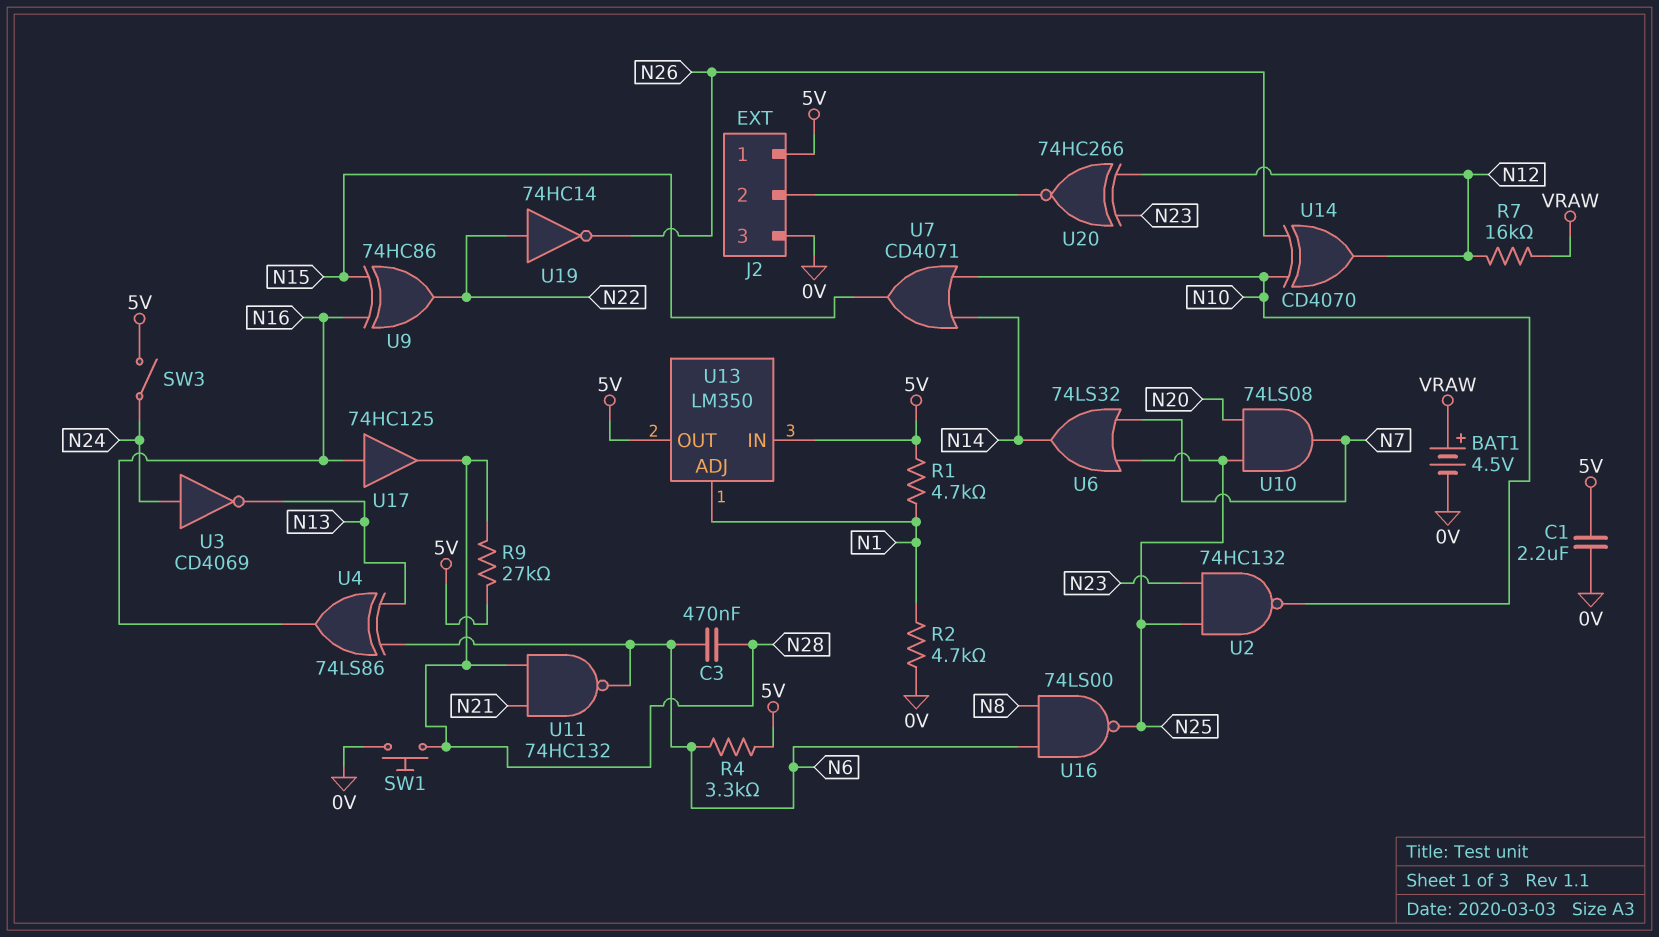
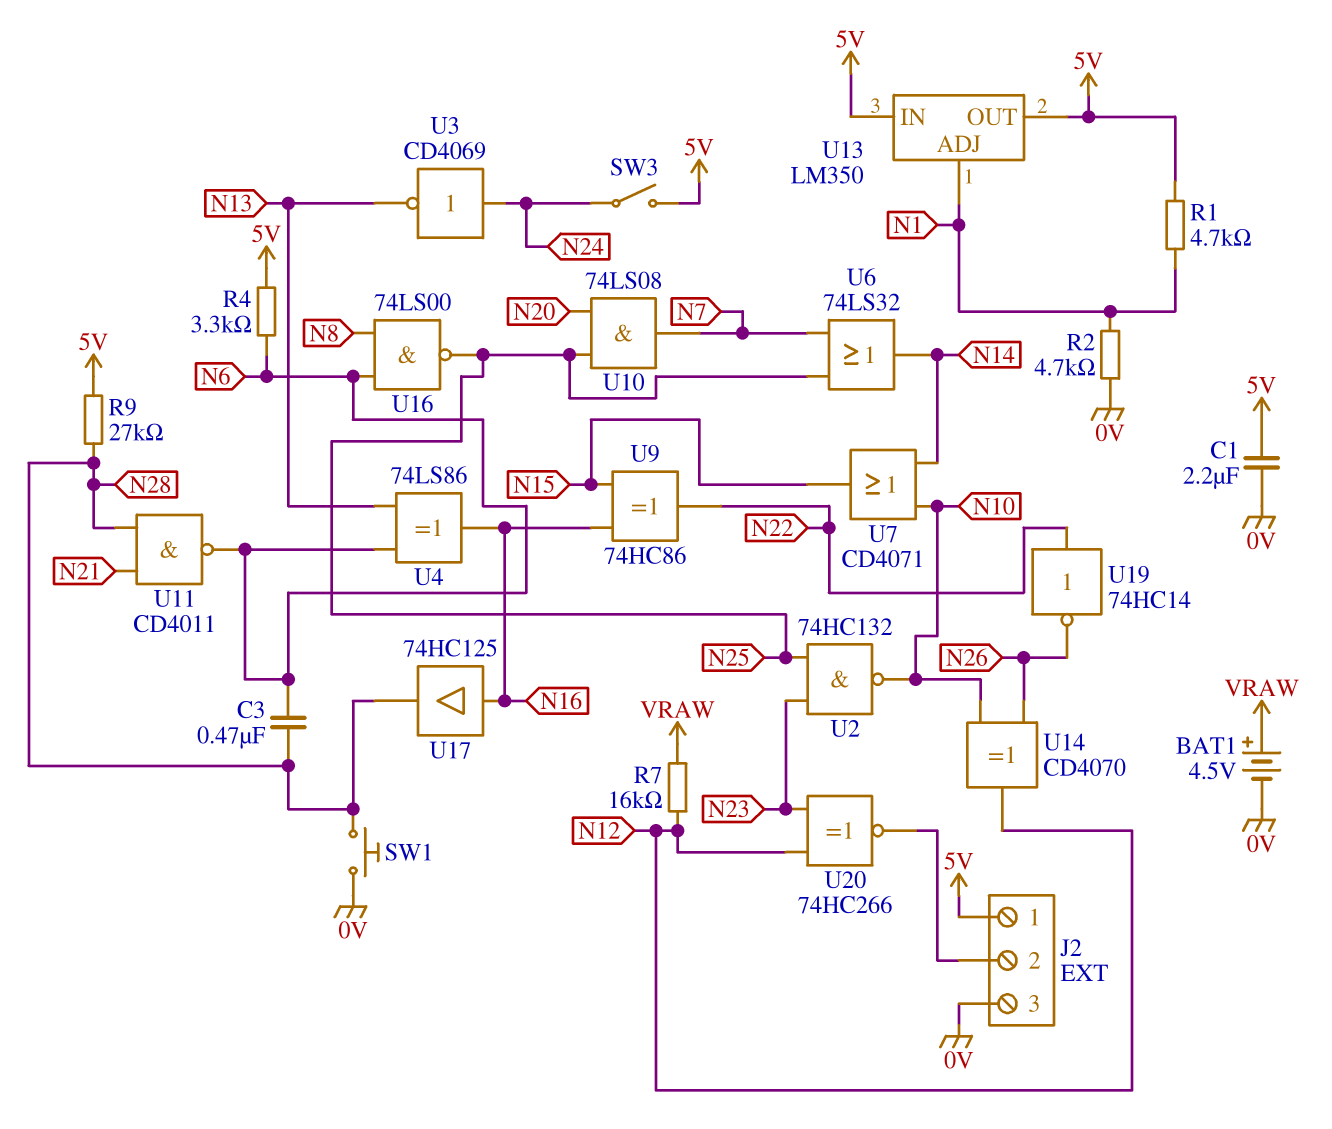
U11: NAND 74HC132 (in N21, in N28, out N6) -> NAND CD4011 (in N21, in N28, out N6)

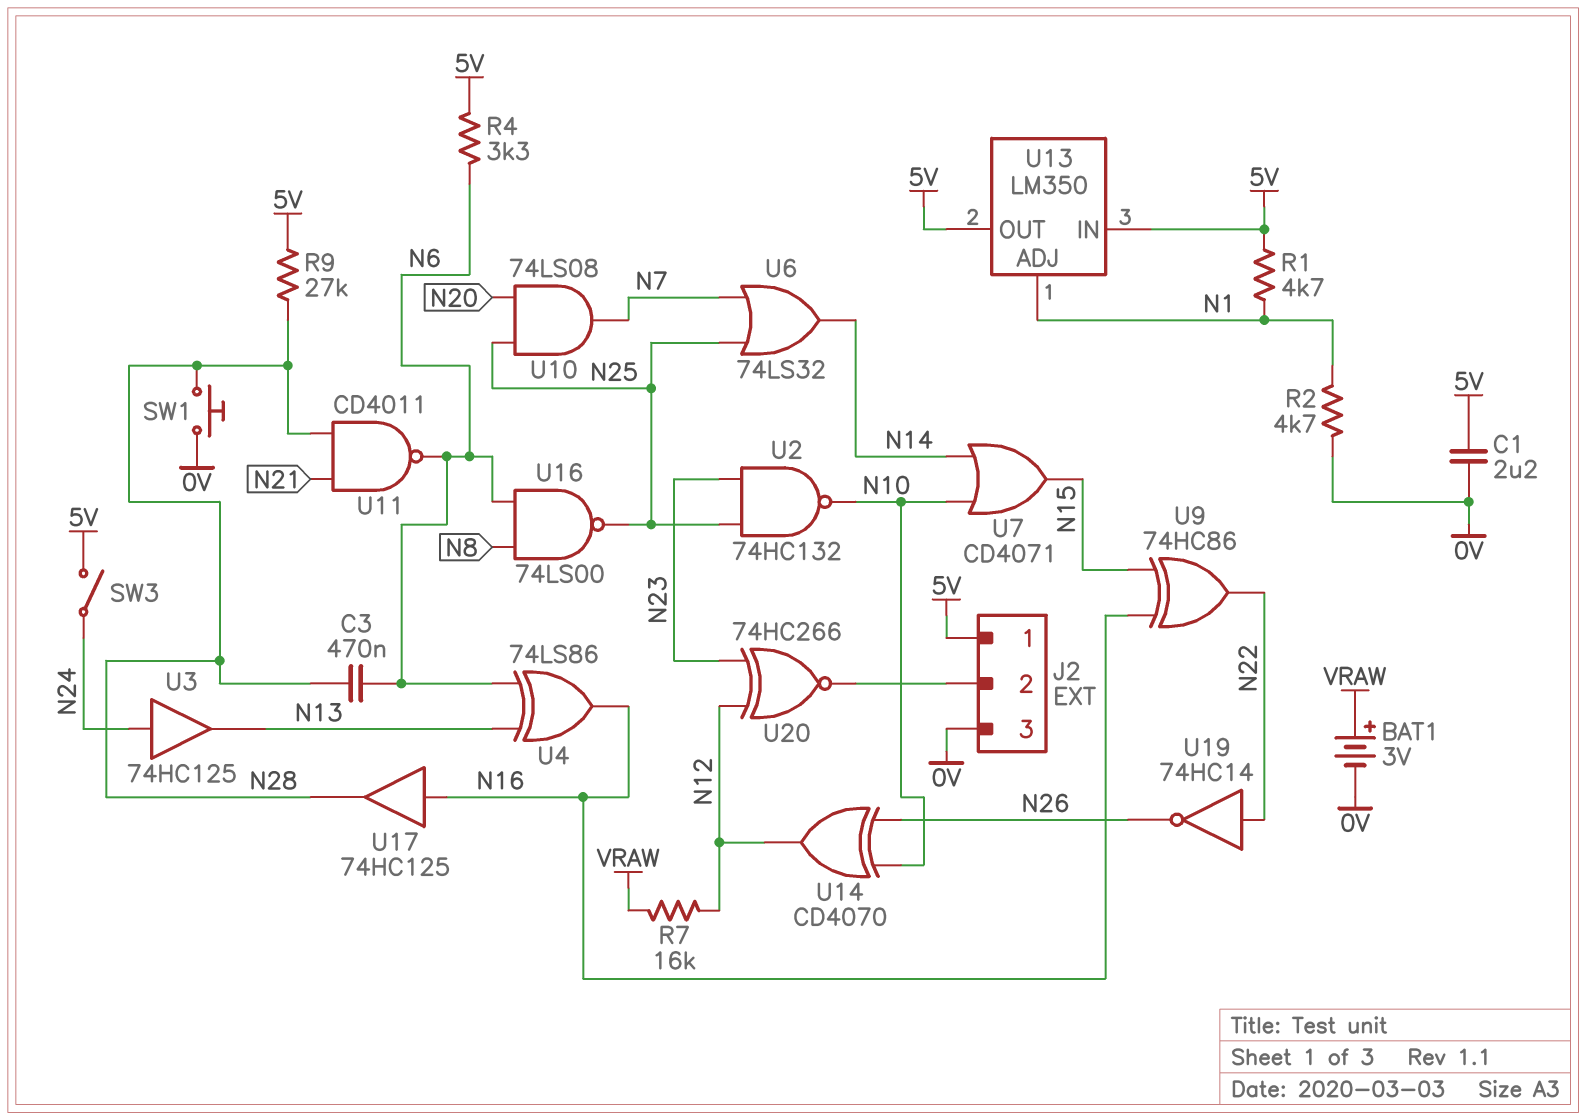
BAT1: 4.5V (plus VRAW, minus 0V) -> 3V (plus VRAW, minus 0V)
U3: NOT CD4069 (in N24, out N13) -> buffer 74HC125 (in N24, out N13)

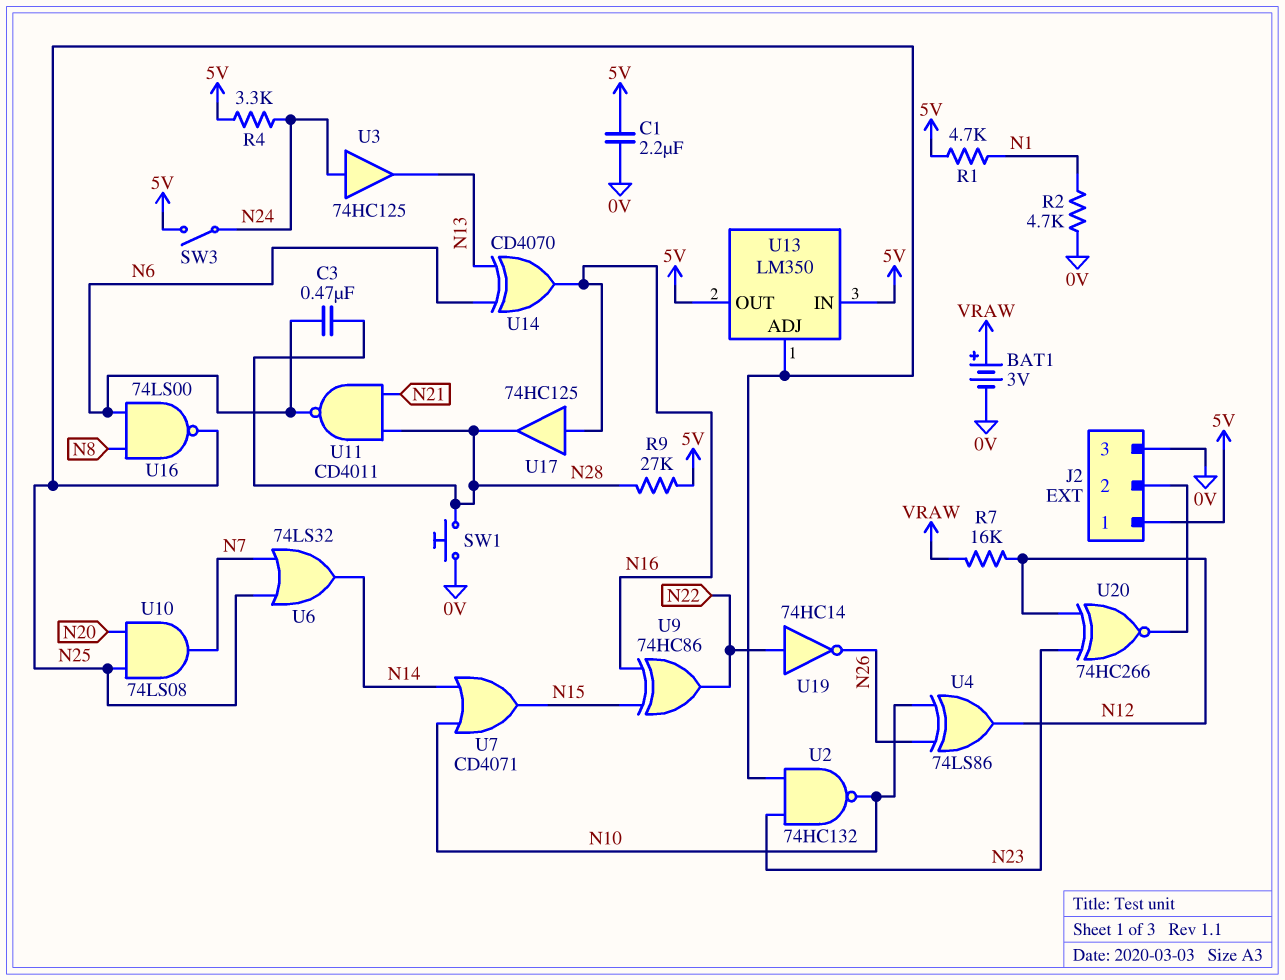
R4: 3.3k (5V, N6) -> 3.3k (5V, N24)
U4: XOR 74LS86 (in N6, in N13, out N16) -> XOR 74LS86 (in N10, in N26, out N12)
U13 pin ADJ: N1 -> N25
U14: XOR CD4070 (in N10, in N26, out N12) -> XOR CD4070 (in N6, in N13, out N16)

